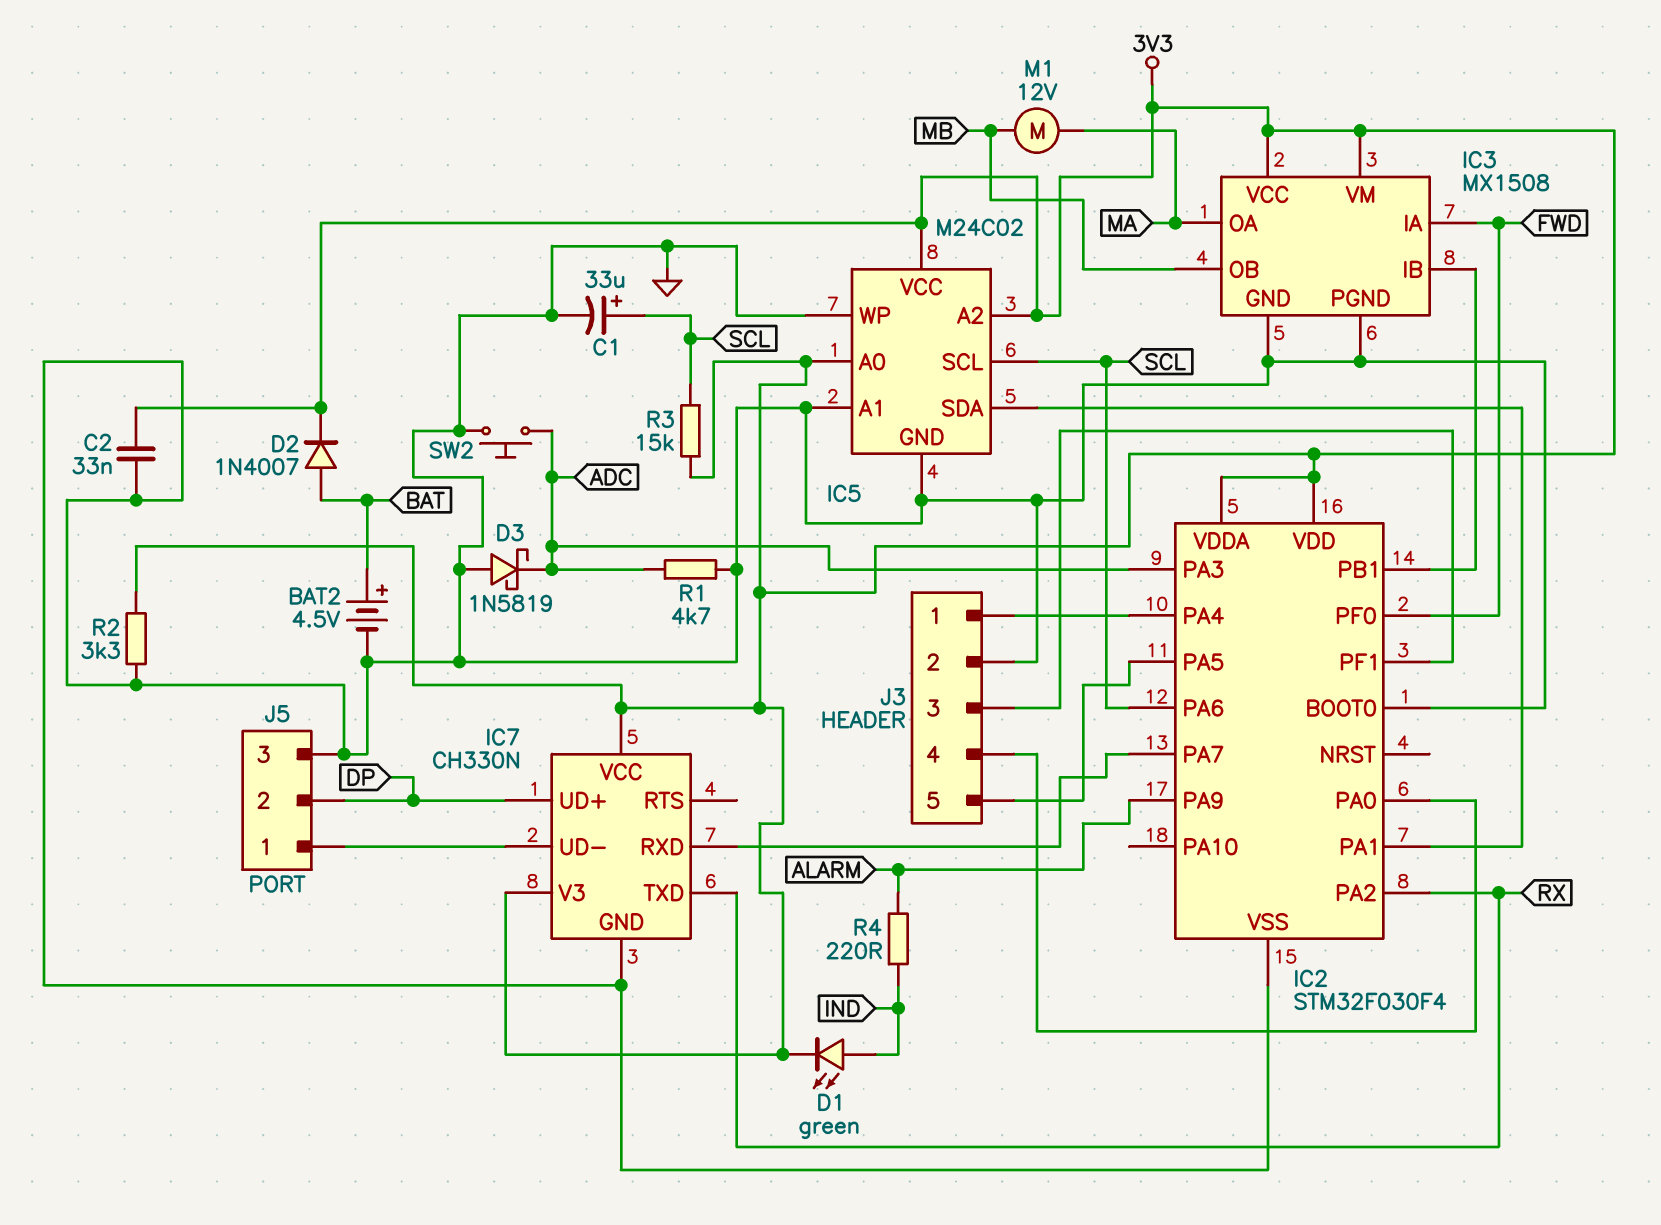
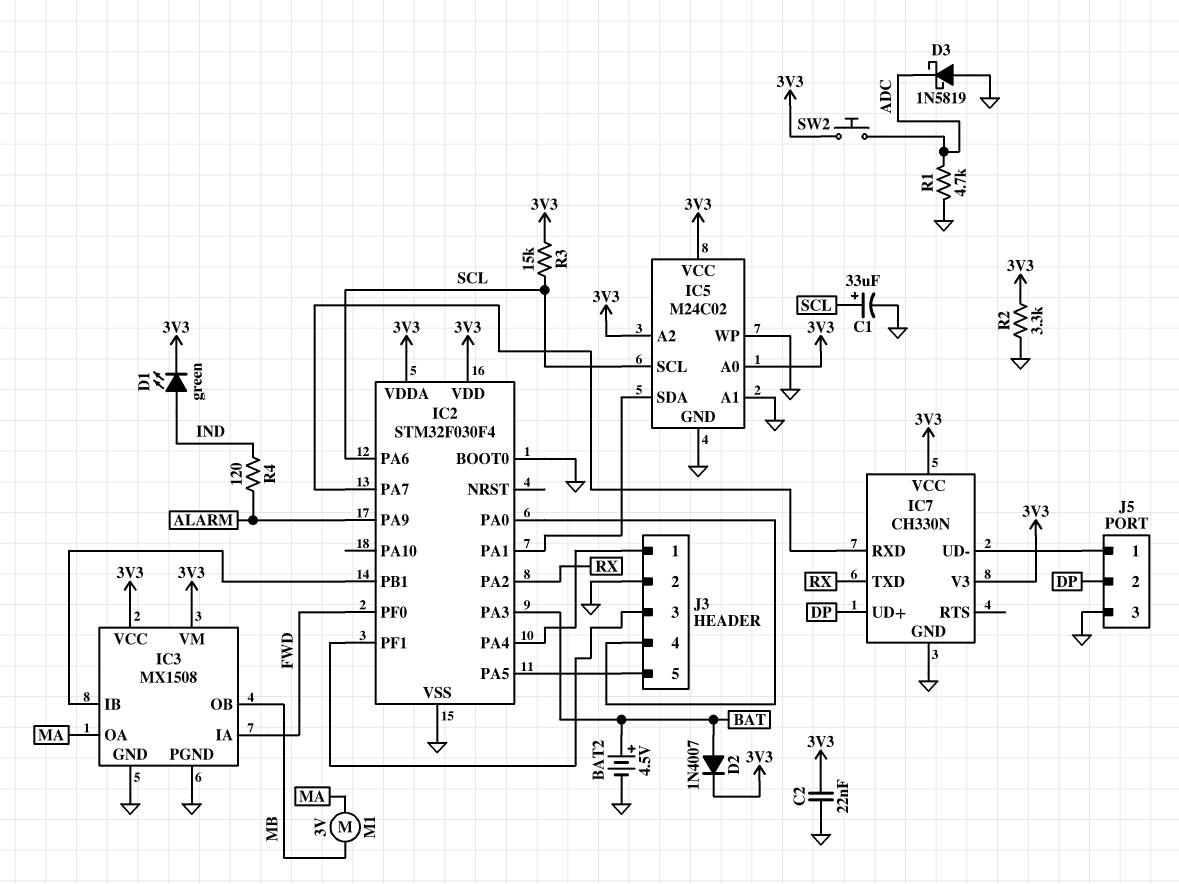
C2: 33nF (3V3, GND) -> 22nF (3V3, GND)
IC2 pin PA3: ADC -> BAT
M1: motor 12V (MA, MB) -> motor 3V (MA, MB)
R4: 220 (ALARM, IND) -> 120 (ALARM, IND)
SW2: button (ADC, GND) -> button (3V3, ADC)

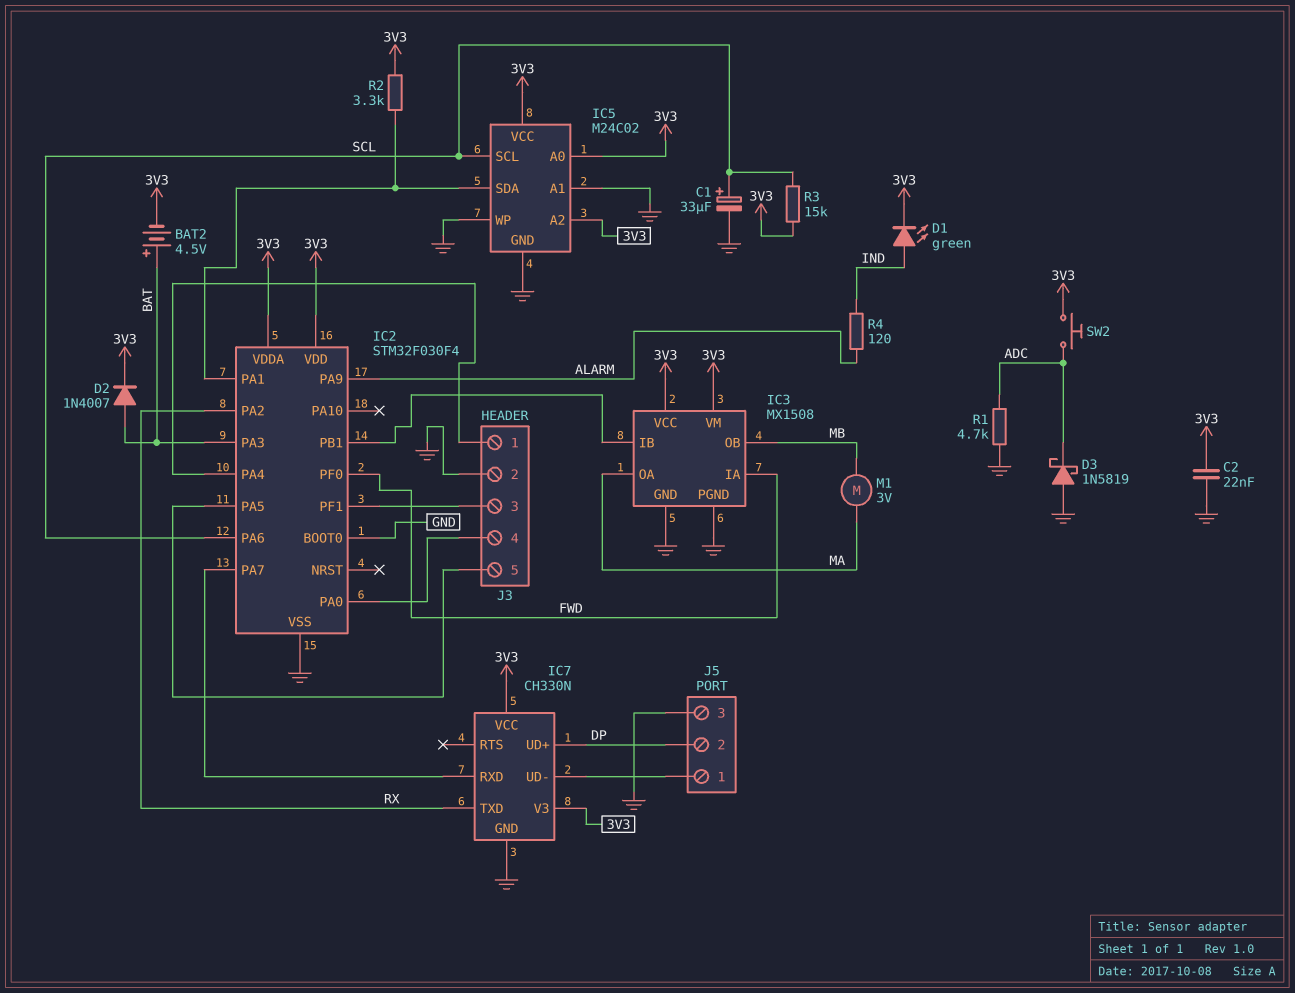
BAT2: 4.5V (plus BAT, minus GND) -> 4.5V (plus BAT, minus 3V3)
R2: 3.3k (3V3, GND) -> 3.3k (3V3, IC2/PA1)

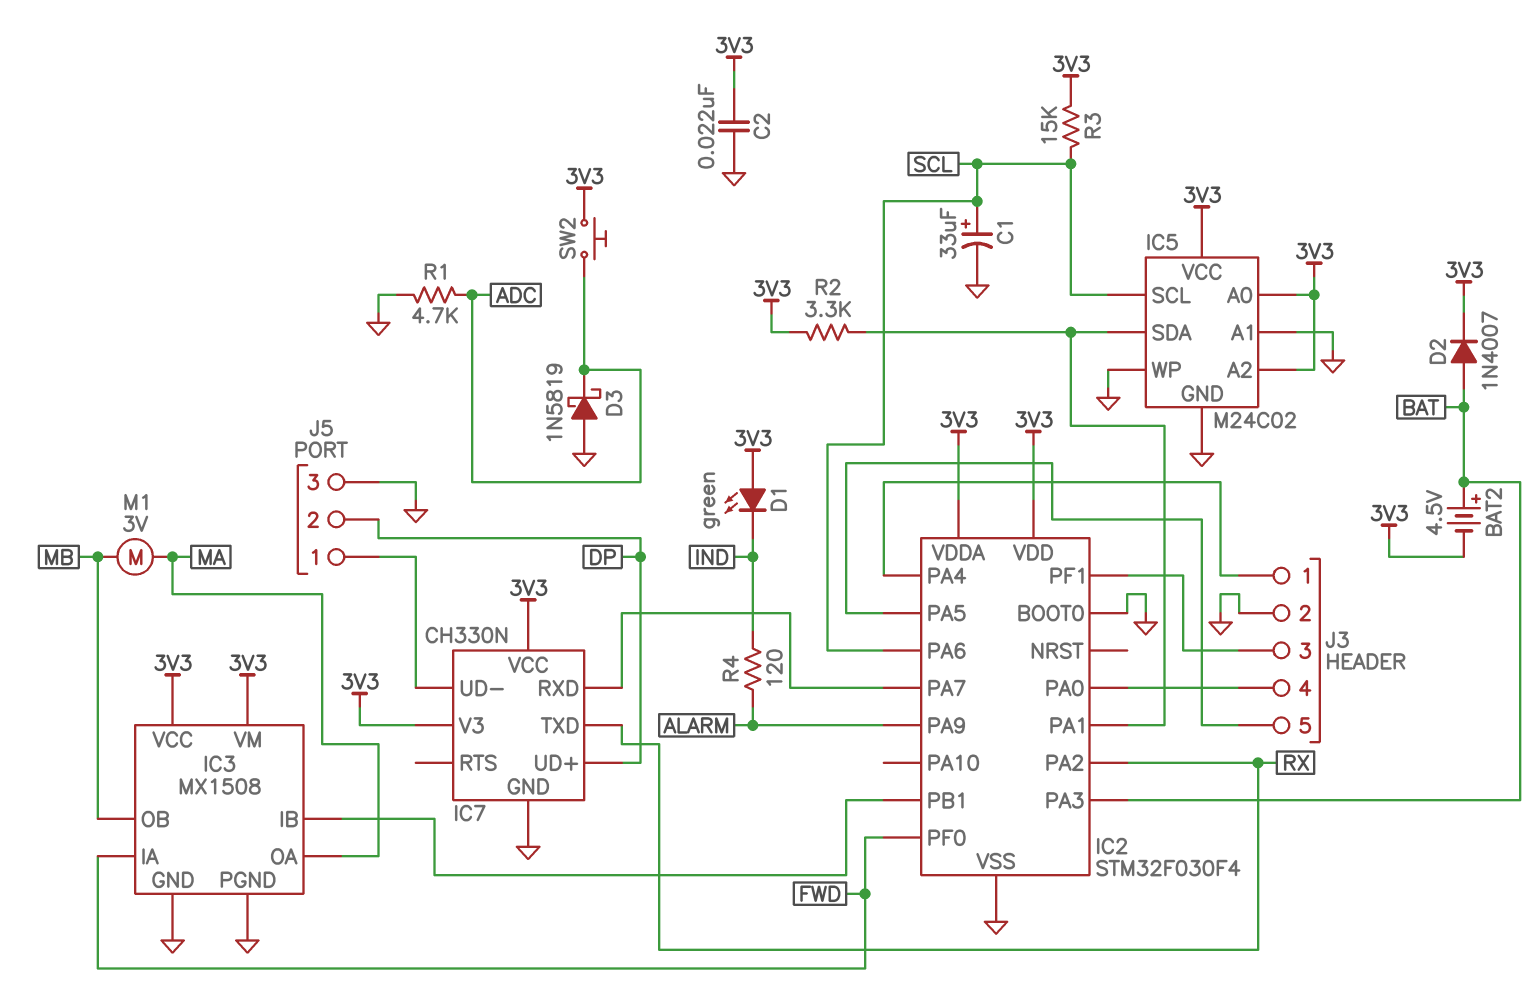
D1: LED green (A IND, K 3V3) -> LED green (A 3V3, K IND)

